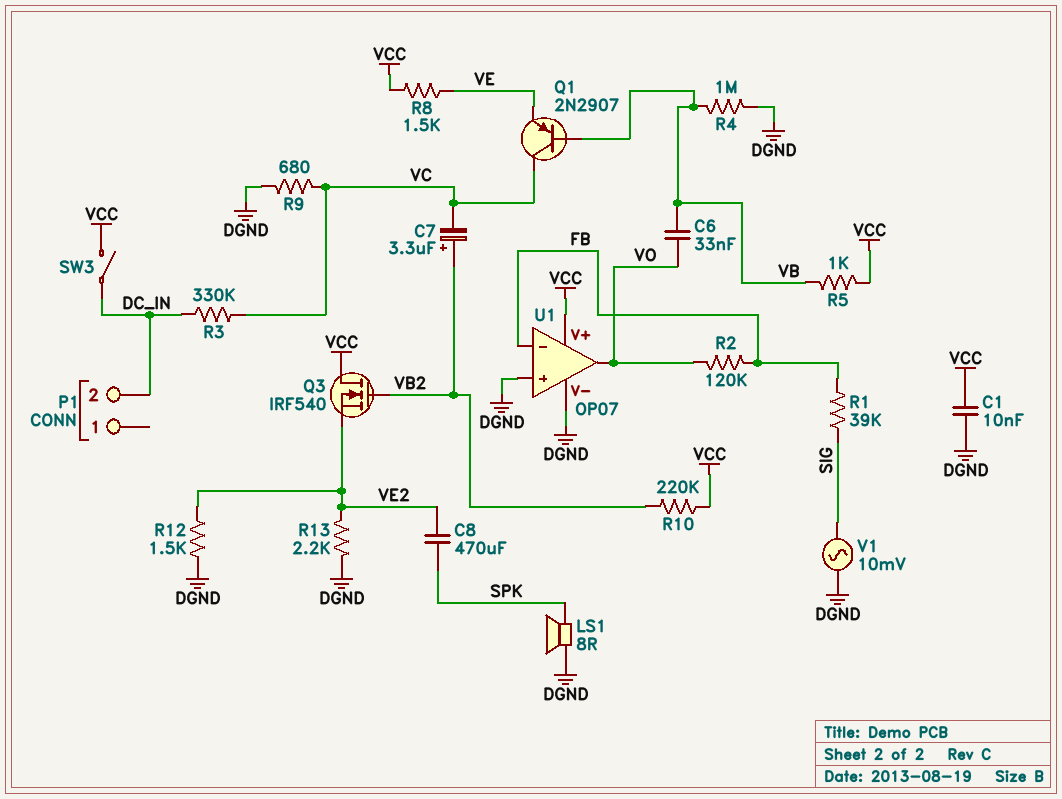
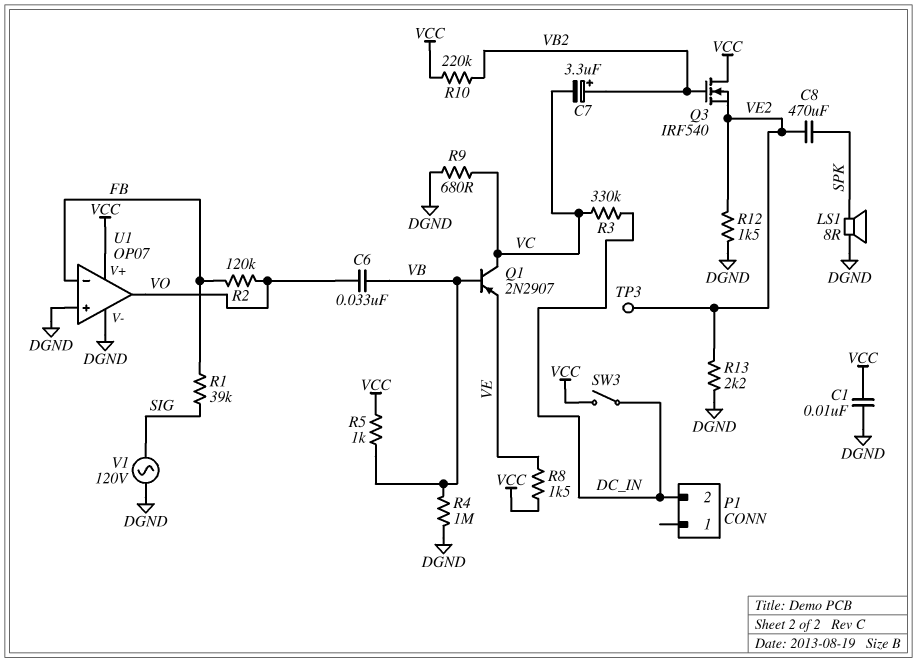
TP3: none -> test point (VE2)
V1: AC 10mV (DGND, SIG) -> AC 120V (DGND, SIG)

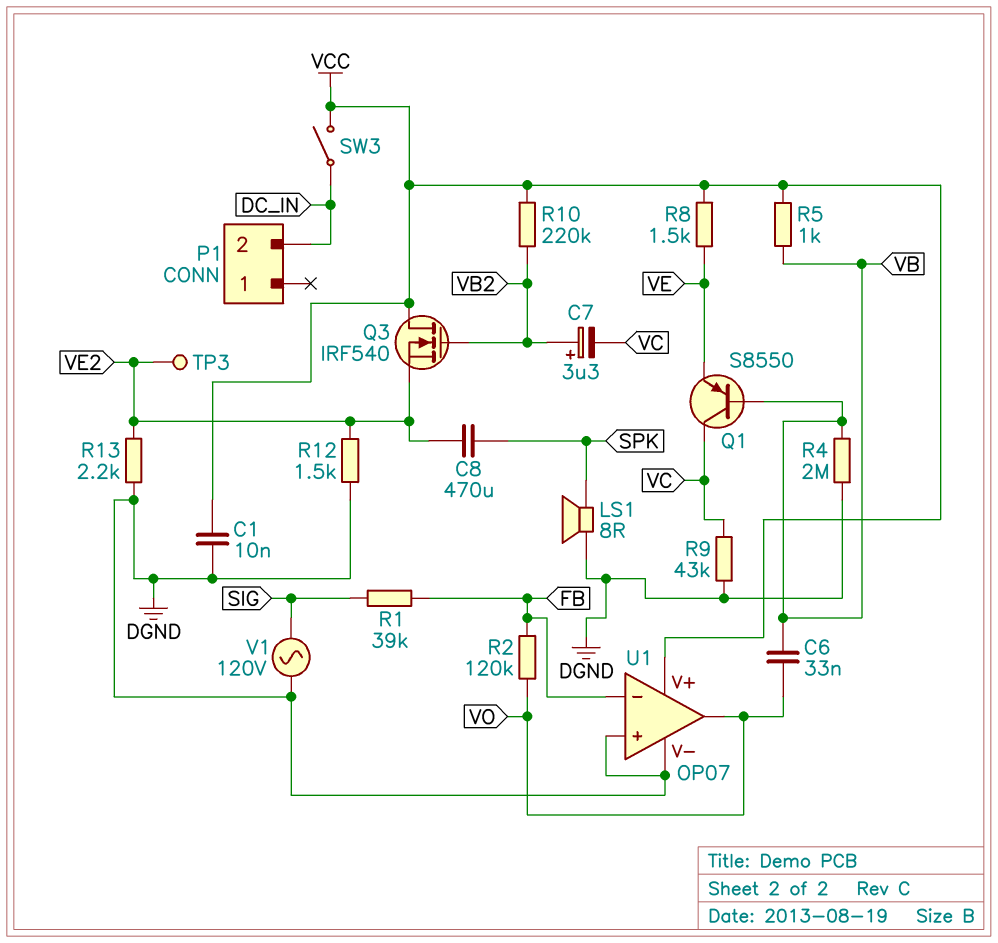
Q1: PNP 2N2907 (B VB, C VC, E VE) -> PNP S8550 (B VB, C VC, E VE)
R3: 330k (DC_IN, VC) -> none
R4: 1M (DGND, VB) -> 2M (DGND, VB)
R9: 680 (DGND, VC) -> 43k (DGND, VC)

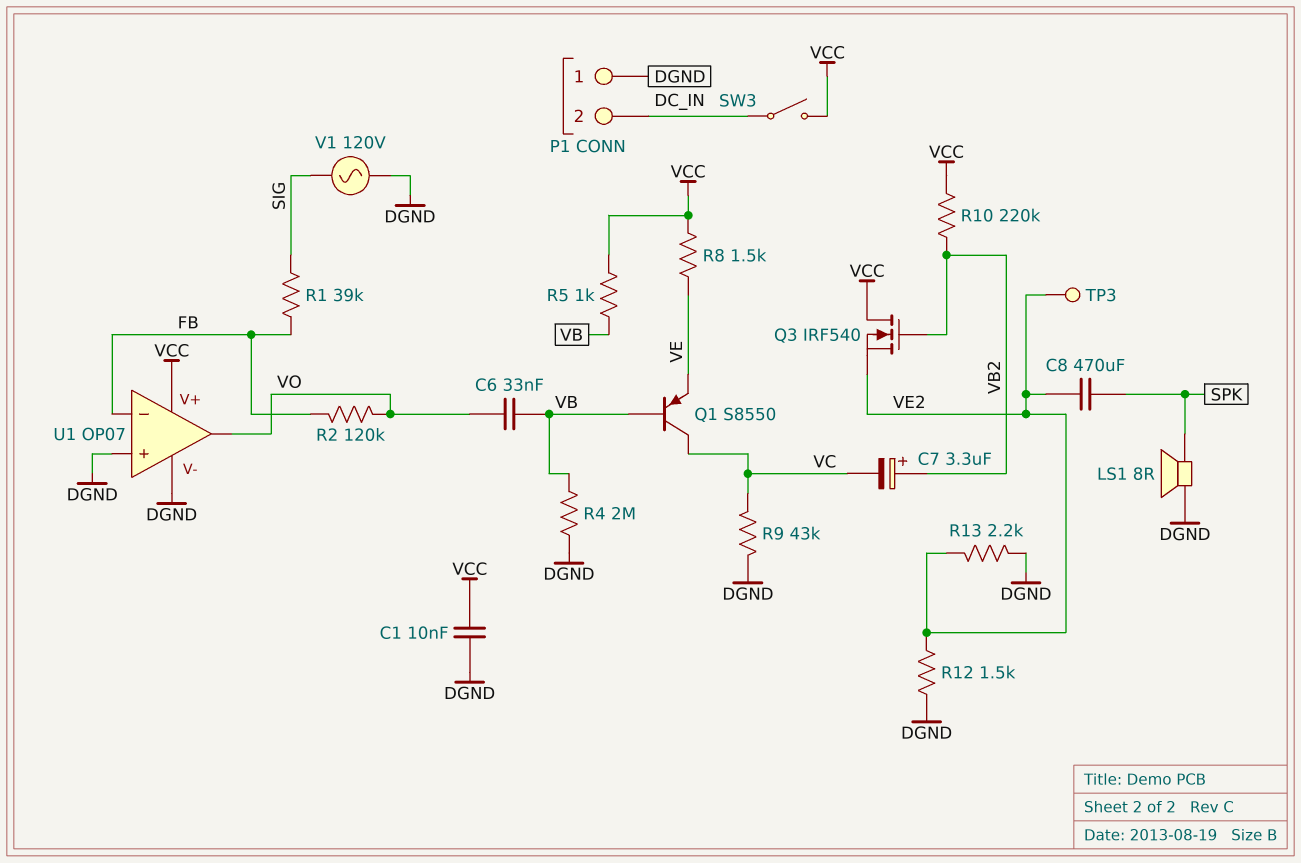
P1 pin 1: none -> DGND

